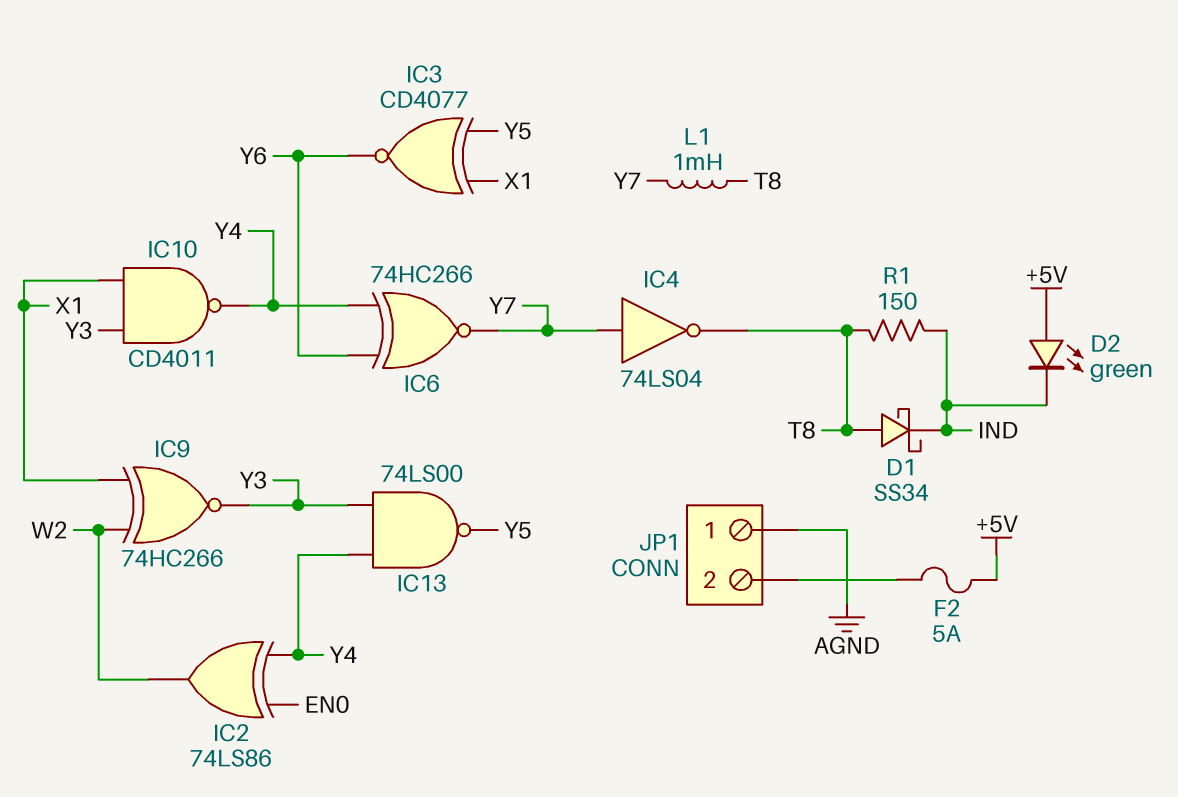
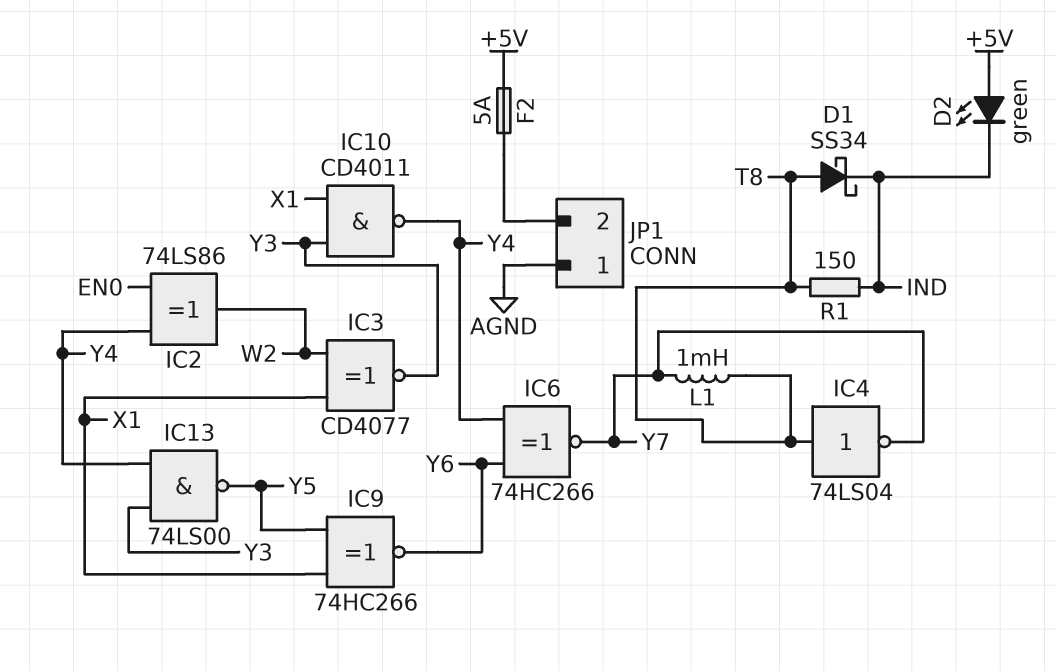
IC3: XNOR CD4077 (in X1, in Y5, out Y6) -> XNOR CD4077 (in W2, in X1, out Y3)
IC4: NOT 74LS04 (in Y7, out T8) -> NOT 74LS04 (in T8, out Y7)
IC9: XNOR 74HC266 (in W2, in X1, out Y3) -> XNOR 74HC266 (in X1, in Y5, out Y6)

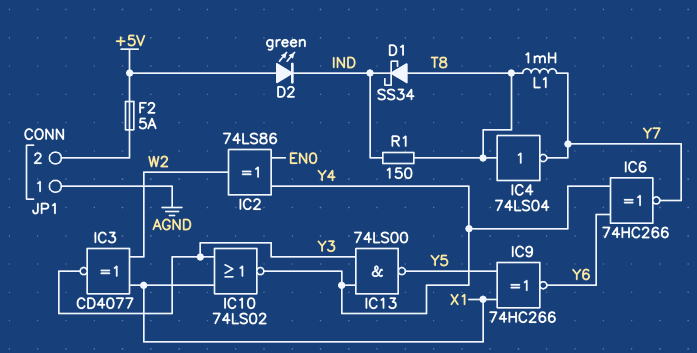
IC10: NAND CD4011 (in X1, in Y3, out Y4) -> NOR 74LS02 (in X1, in Y3, out Y4)

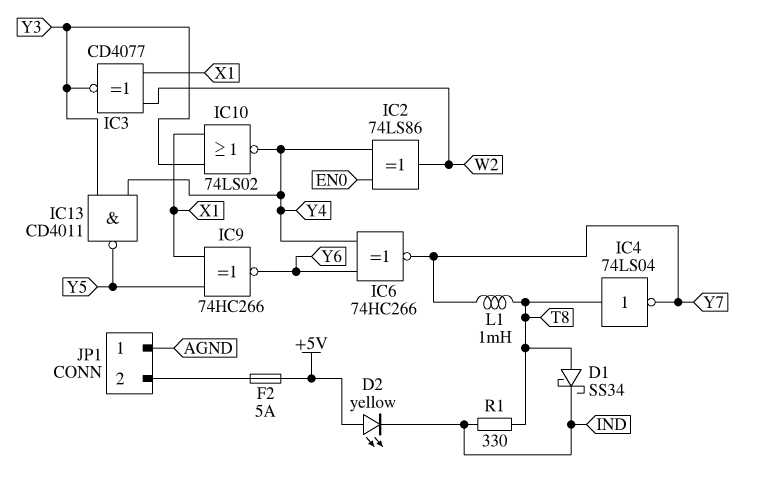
D2: LED green (A +5V, K IND) -> LED yellow (A +5V, K IND)
IC13: NAND 74LS00 (in Y3, in Y4, out Y5) -> NAND CD4011 (in Y3, in Y4, out Y5)
R1: 150 (IND, T8) -> 330 (IND, T8)

